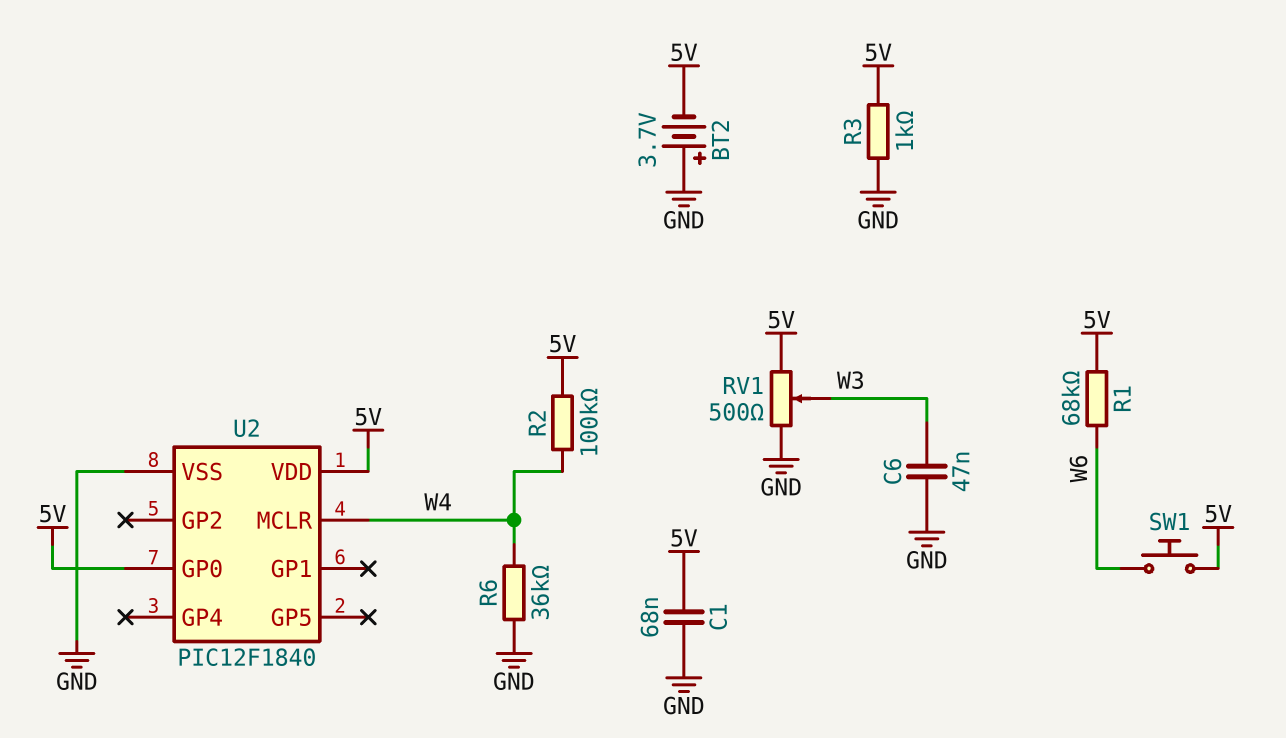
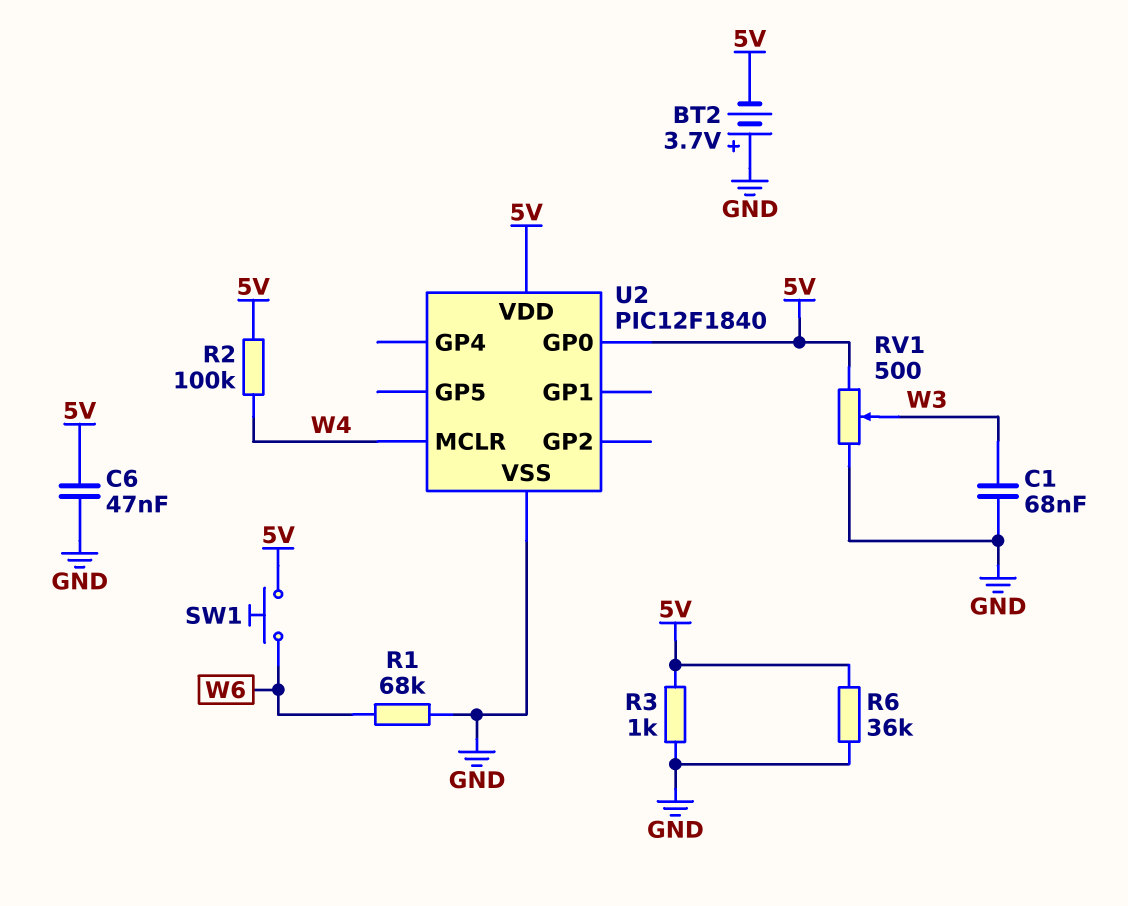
C1: 68nF (5V, GND) -> 68nF (GND, W3)
C6: 47nF (GND, W3) -> 47nF (5V, GND)
R1: 68k (5V, W6) -> 68k (GND, W6)
R6: 36k (GND, W4) -> 36k (5V, GND)

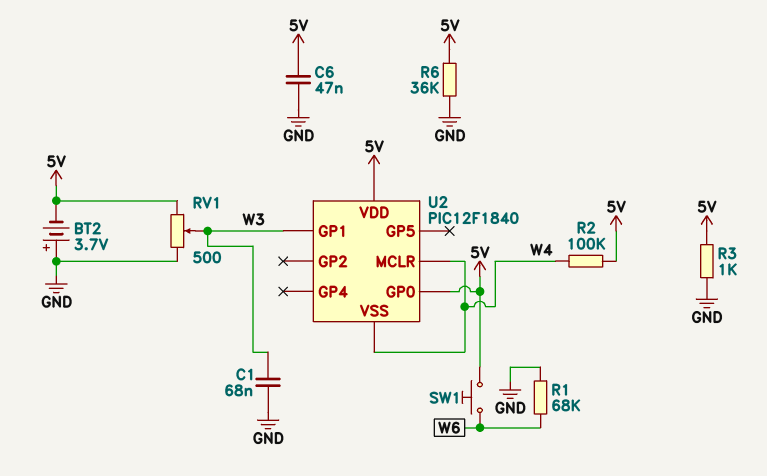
U2 pin GP1: none -> W3
U2 pin VSS: GND -> W4

